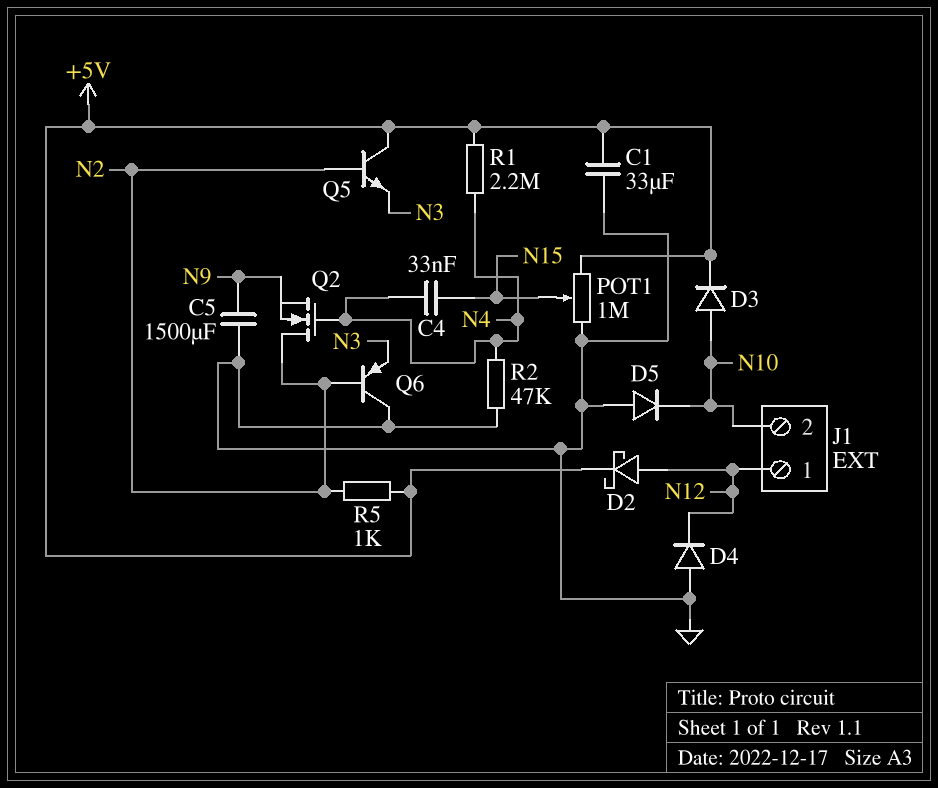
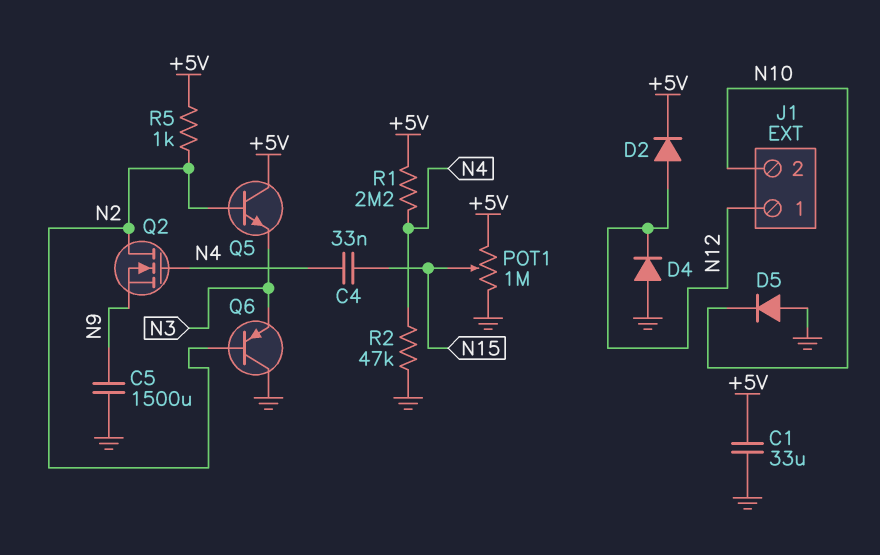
D2: schottky (A N12, K +5V) -> diode (A N12, K +5V)
D3: diode (A N10, K +5V) -> none

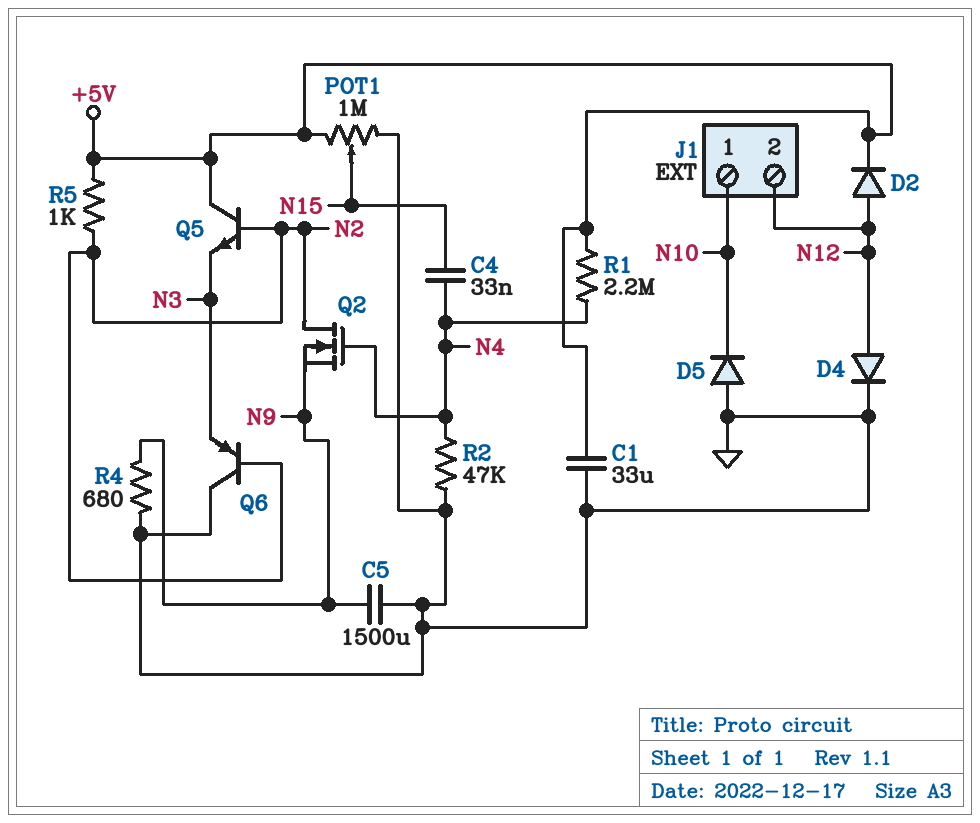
D4: diode (A GND, K N12) -> diode (A N12, K GND)
J1 pin 1: N12 -> N10
J1 pin 2: N10 -> N12
R4: none -> 680 (GND, N9)

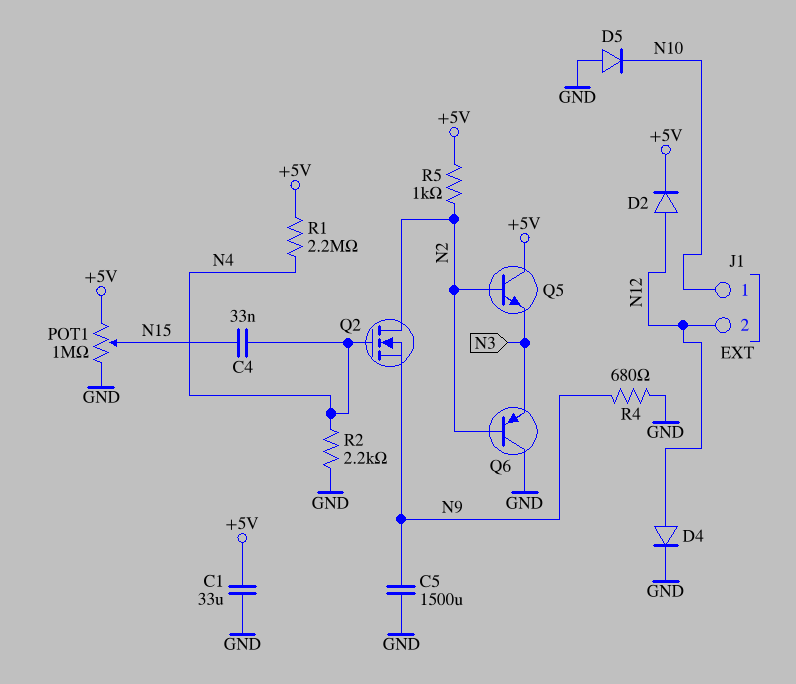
R2: 47k (GND, N4) -> 2.2k (GND, N4)

